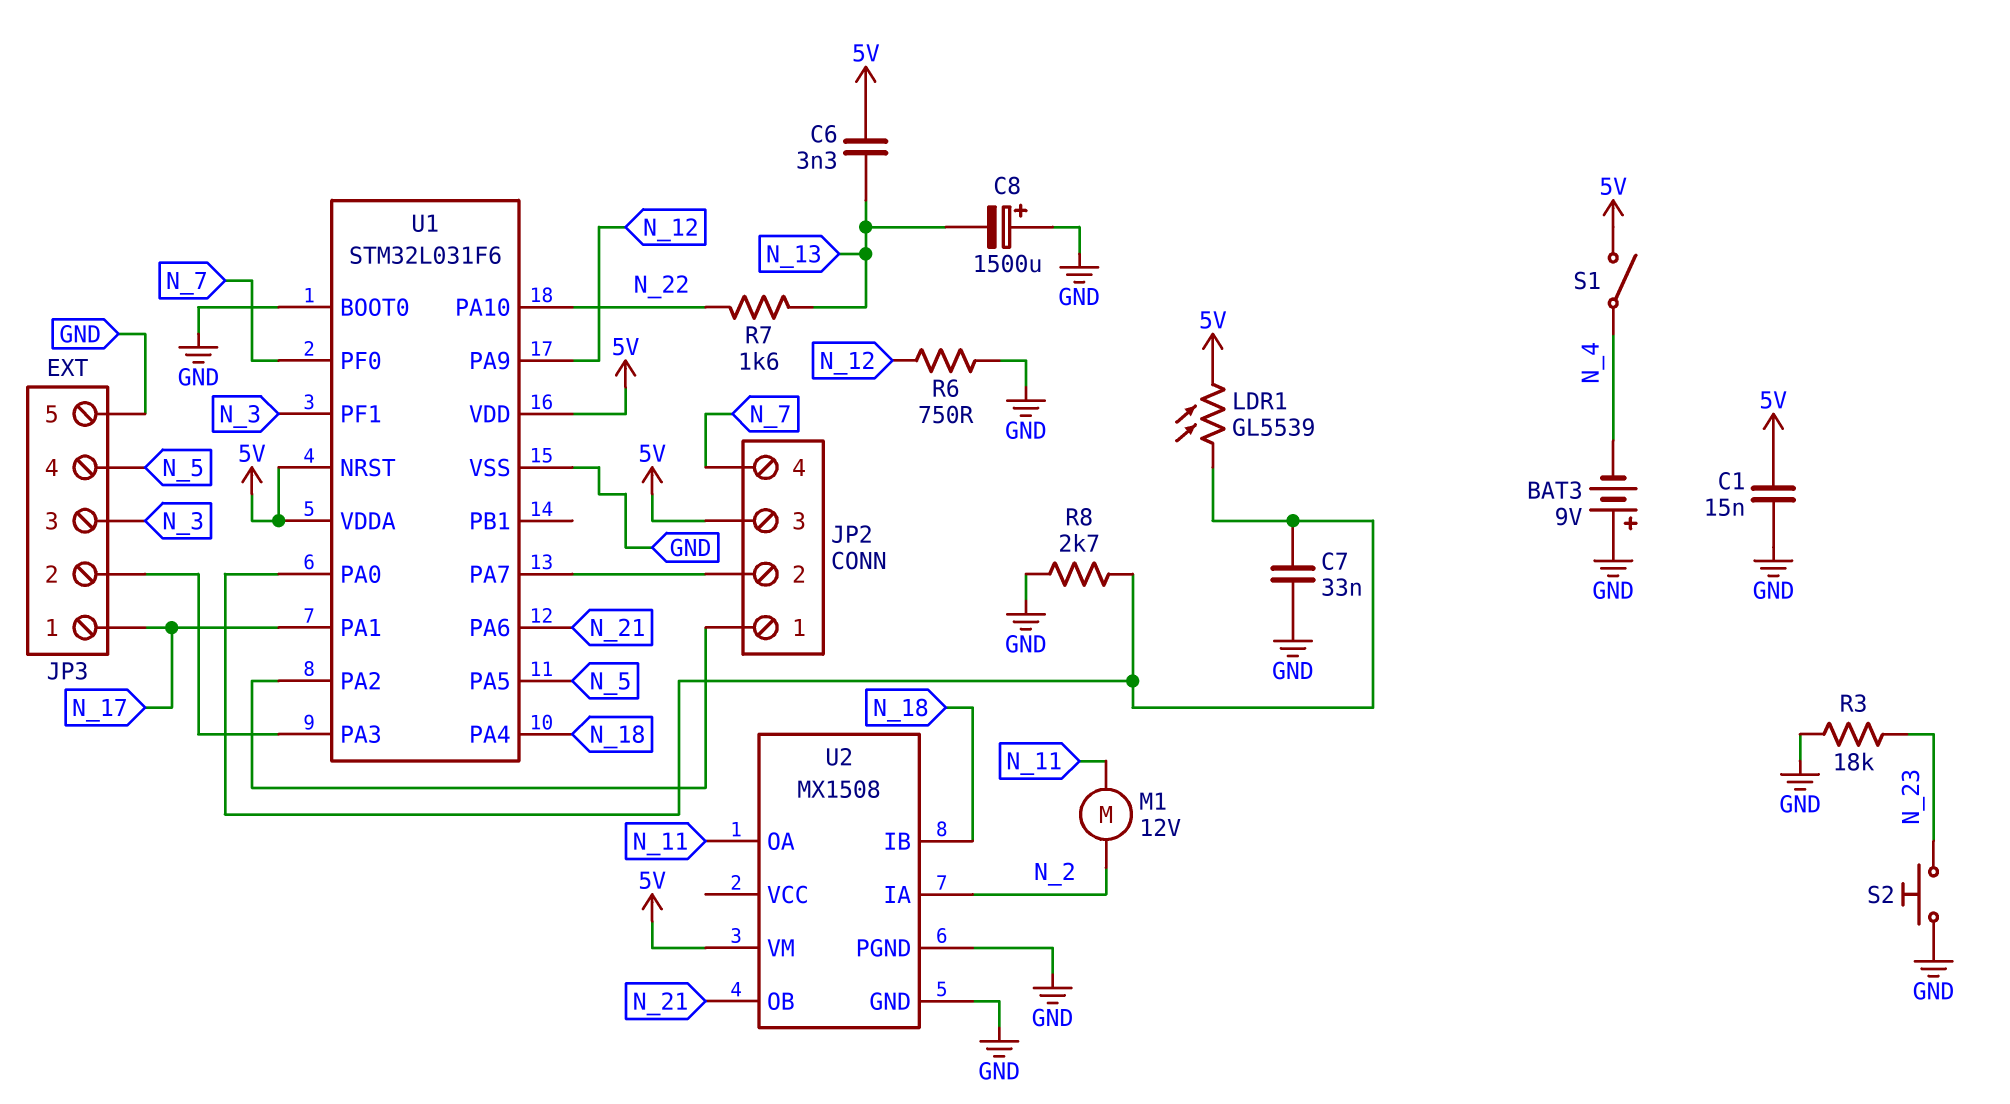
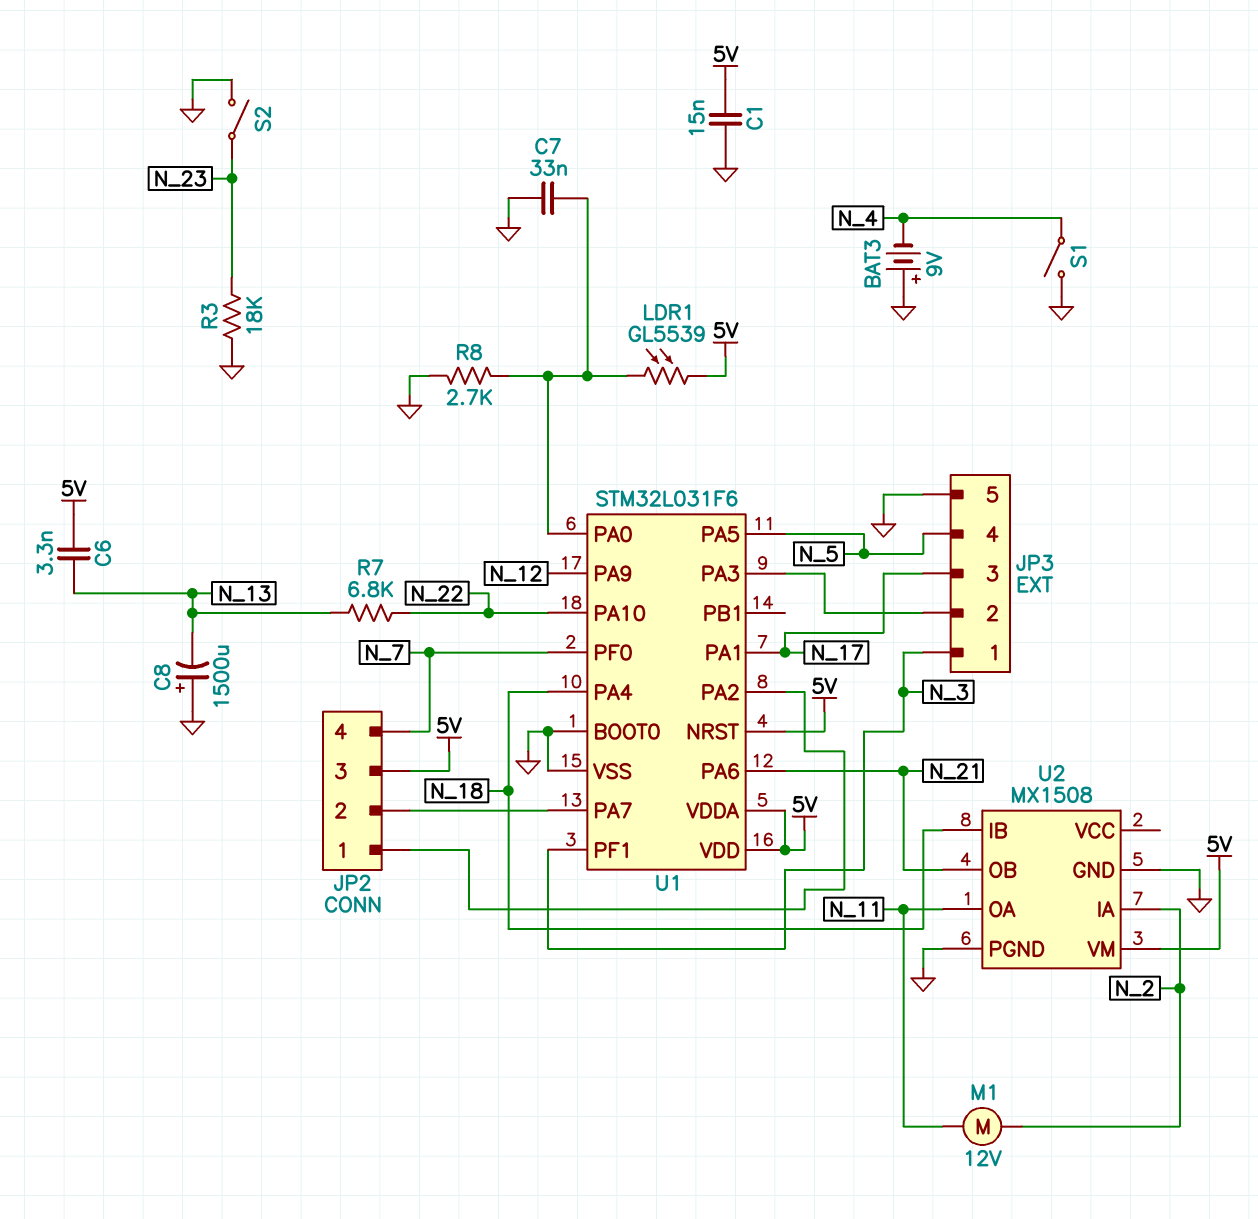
JP3 pin 1: N_17 -> N_3
JP3 pin 3: N_3 -> N_17
R6: 750 (GND, N_12) -> none
R7: 1.6k (N_13, N_22) -> 6.8k (N_13, N_22)
S1: switch (5V, N_4) -> switch (GND, N_4)
S2: button (GND, N_23) -> switch (GND, N_23)

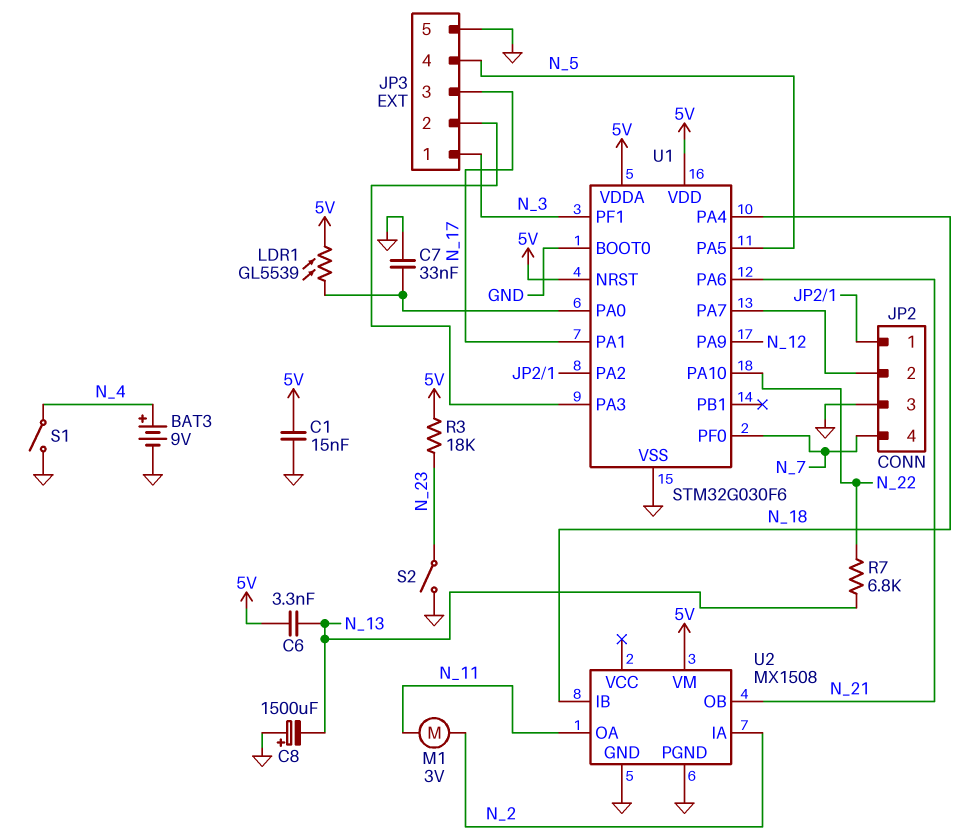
BAT3: 9V (plus GND, minus N_4) -> 9V (plus N_4, minus GND)
JP2 pin 3: 5V -> GND
M1: motor 12V (N_2, N_11) -> motor 3V (N_2, N_11)
R3: 18k (GND, N_23) -> 18k (5V, N_23)
R8: 2.7k (GND, U1/PA0) -> none
U1: STM32L031F6 -> STM32G030F6

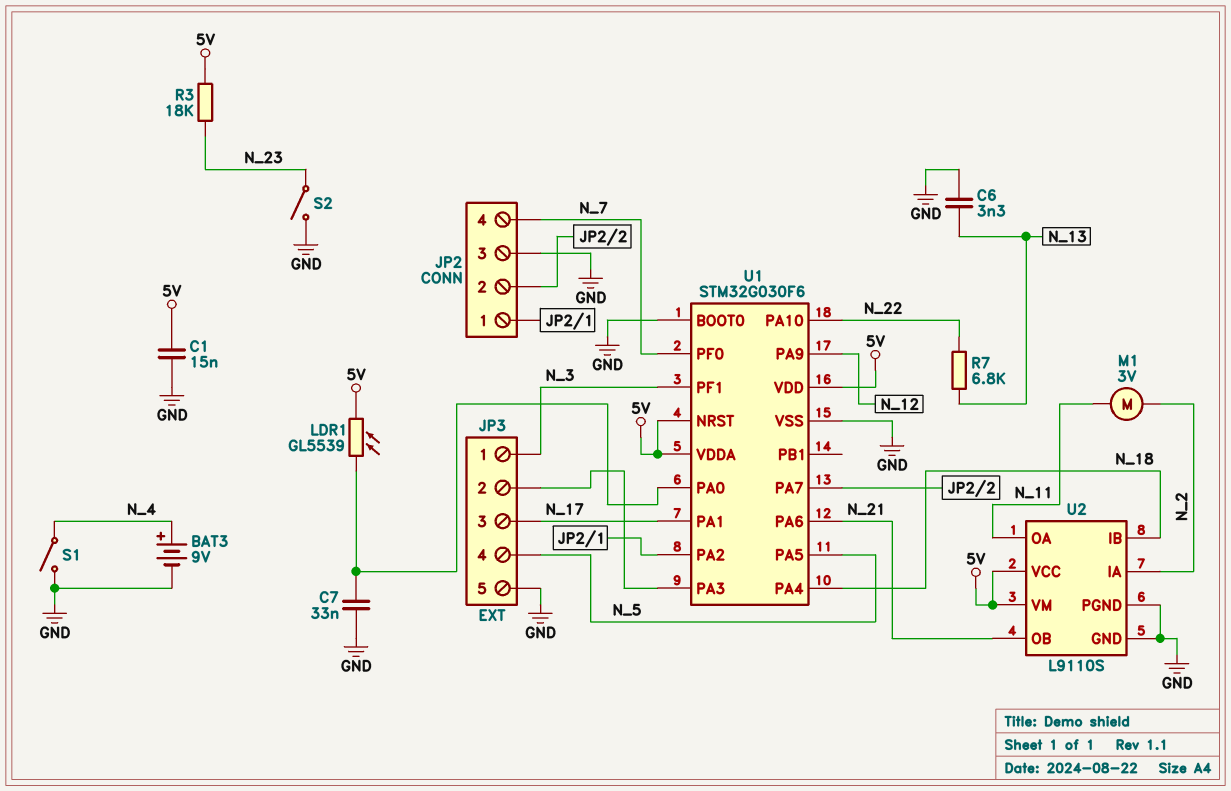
C6: 3.3nF (5V, N_13) -> 3.3nF (GND, N_13)
C8: 1500uF (plus GND, minus N_13) -> none
U2: MX1508 -> L9110S
U2 pin VCC: none -> 5V

